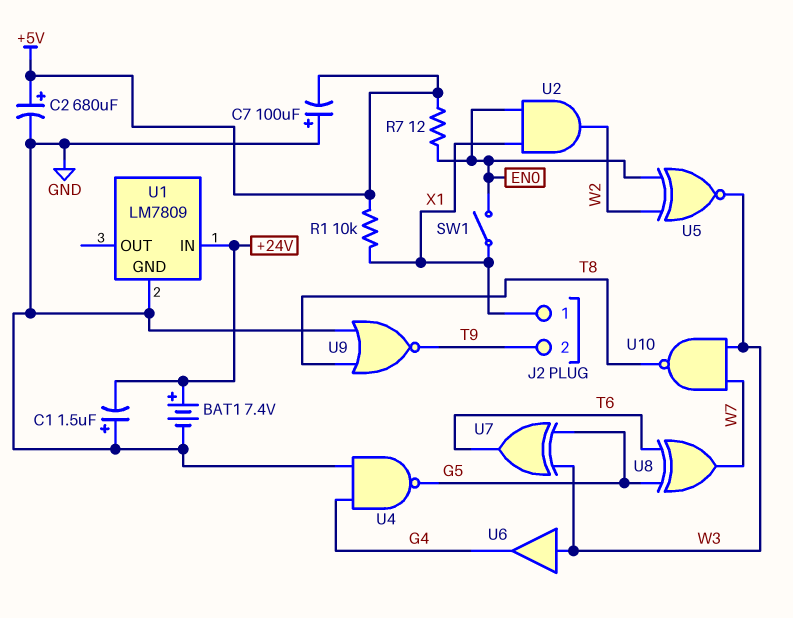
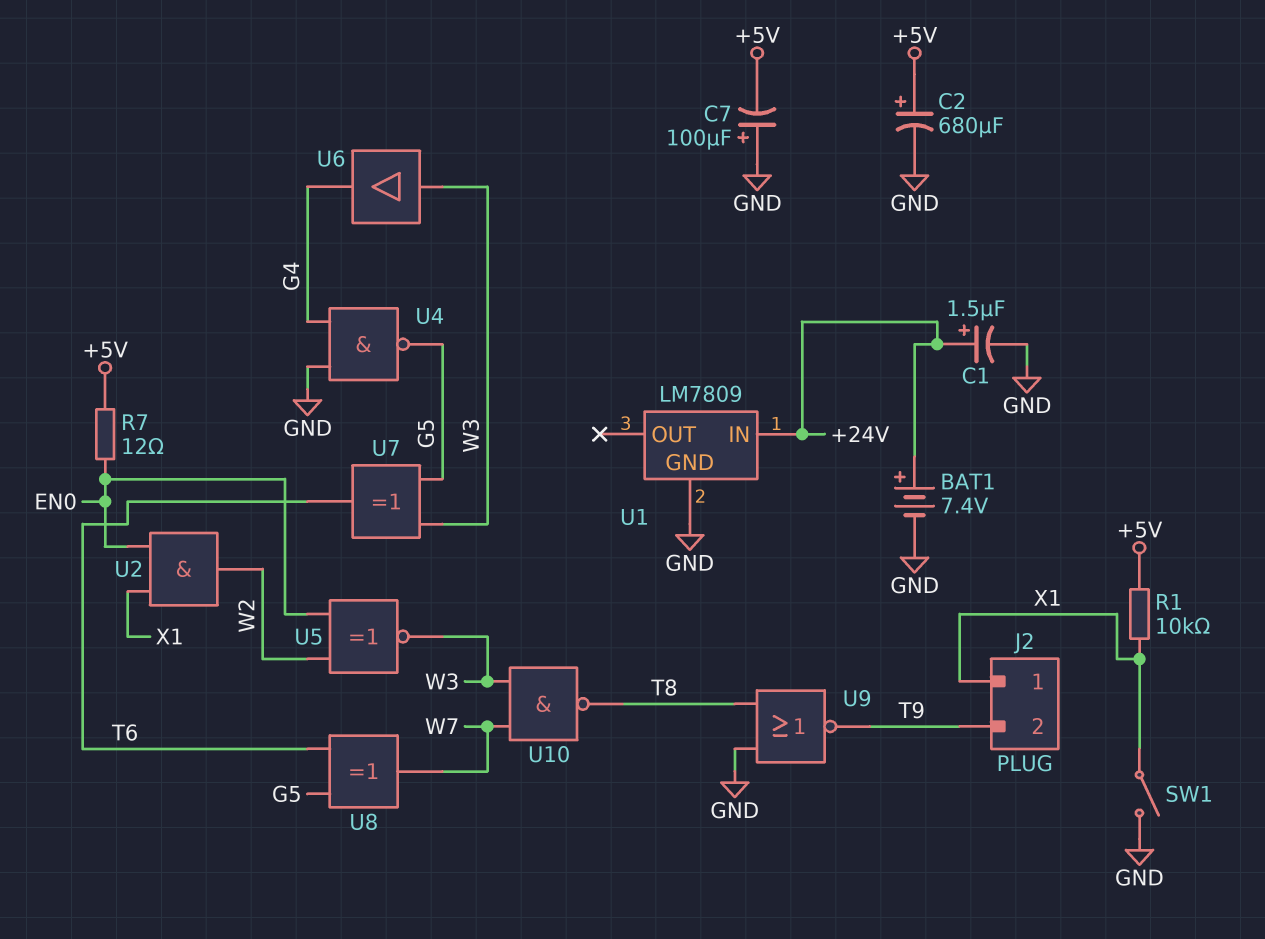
C1: 1.5uF (plus GND, minus +24V) -> 1.5uF (plus +24V, minus GND)
SW1: switch (EN0, X1) -> switch (GND, X1)

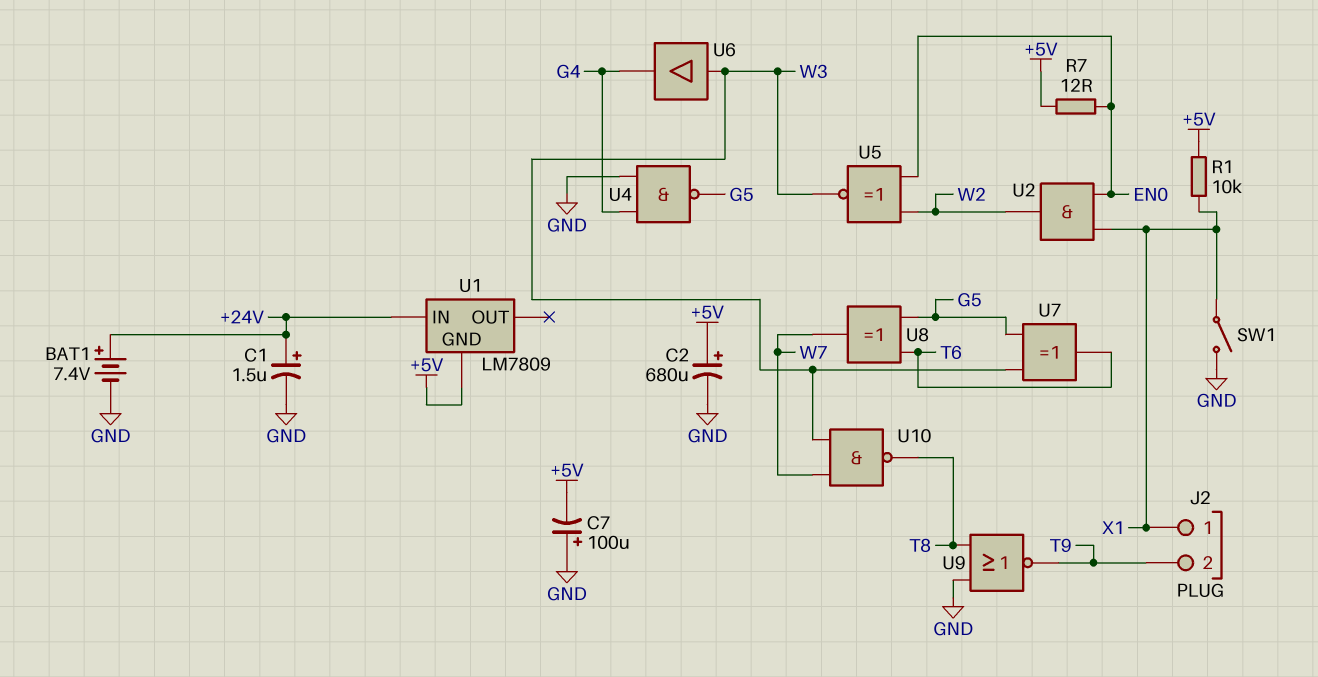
U1 pin GND: GND -> +5V

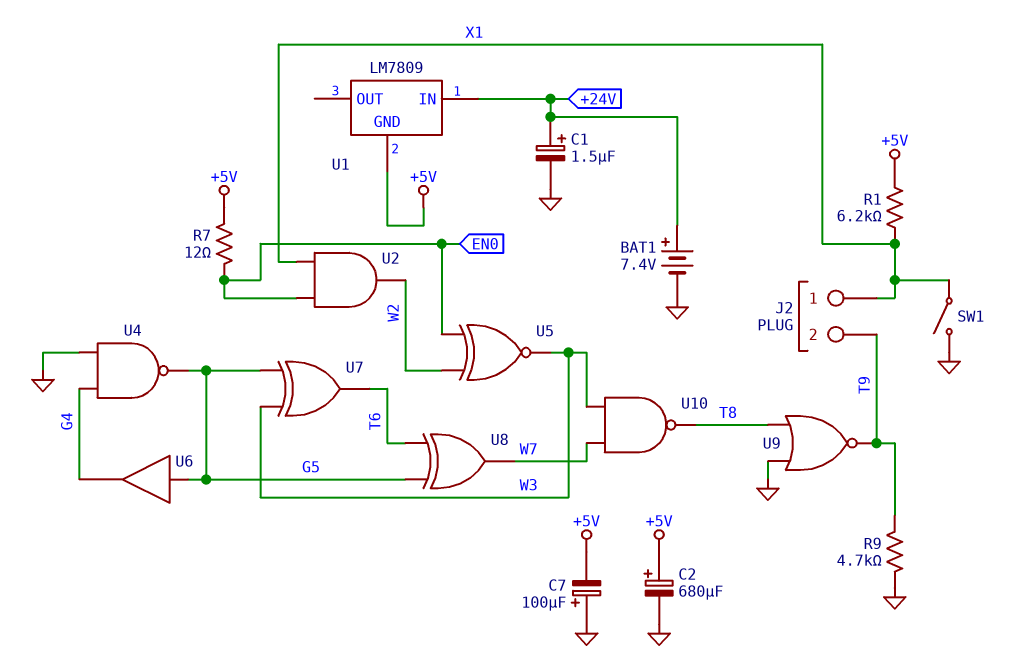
R1: 10k (+5V, X1) -> 6.2k (+5V, X1)
R9: none -> 4.7k (GND, T9)
U6: buffer (in W3, out G4) -> buffer (in G5, out G4)

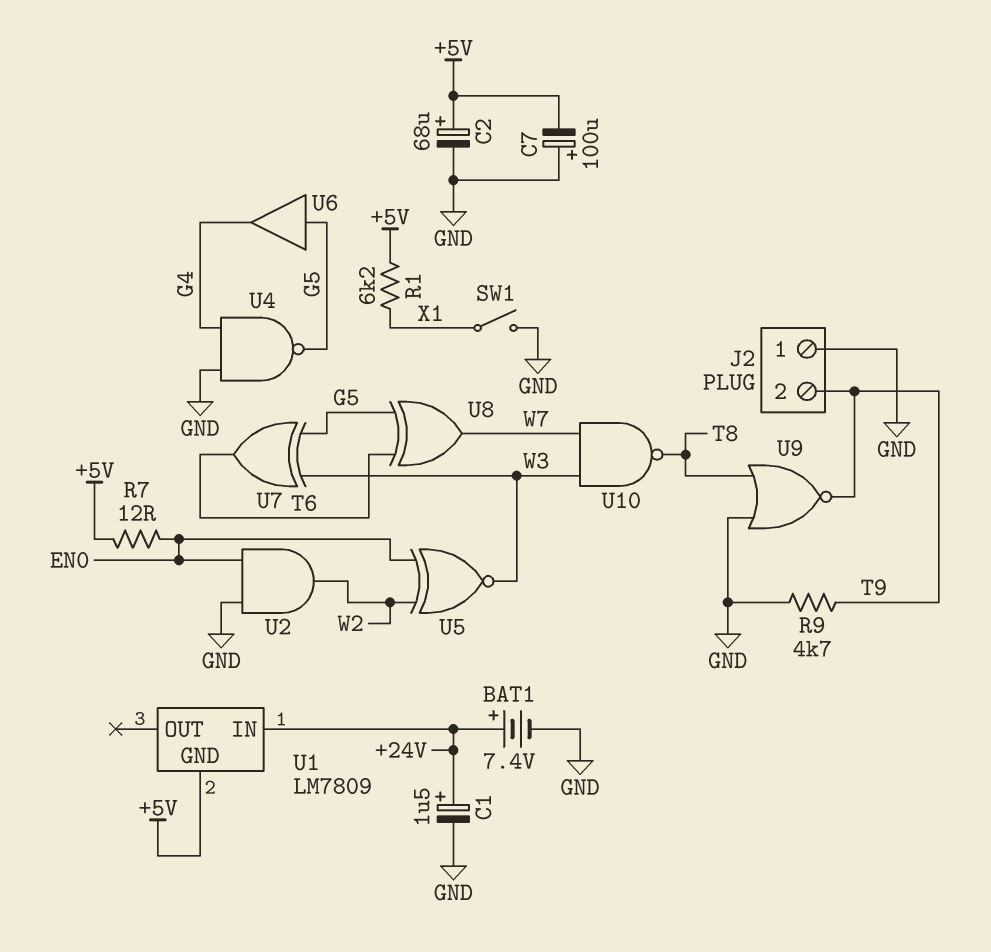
C2: 680uF (plus +5V, minus GND) -> 68uF (plus +5V, minus GND)
J2 pin 1: X1 -> GND
U2: AND (in EN0, in X1, out W2) -> AND (in EN0, in GND, out W2)

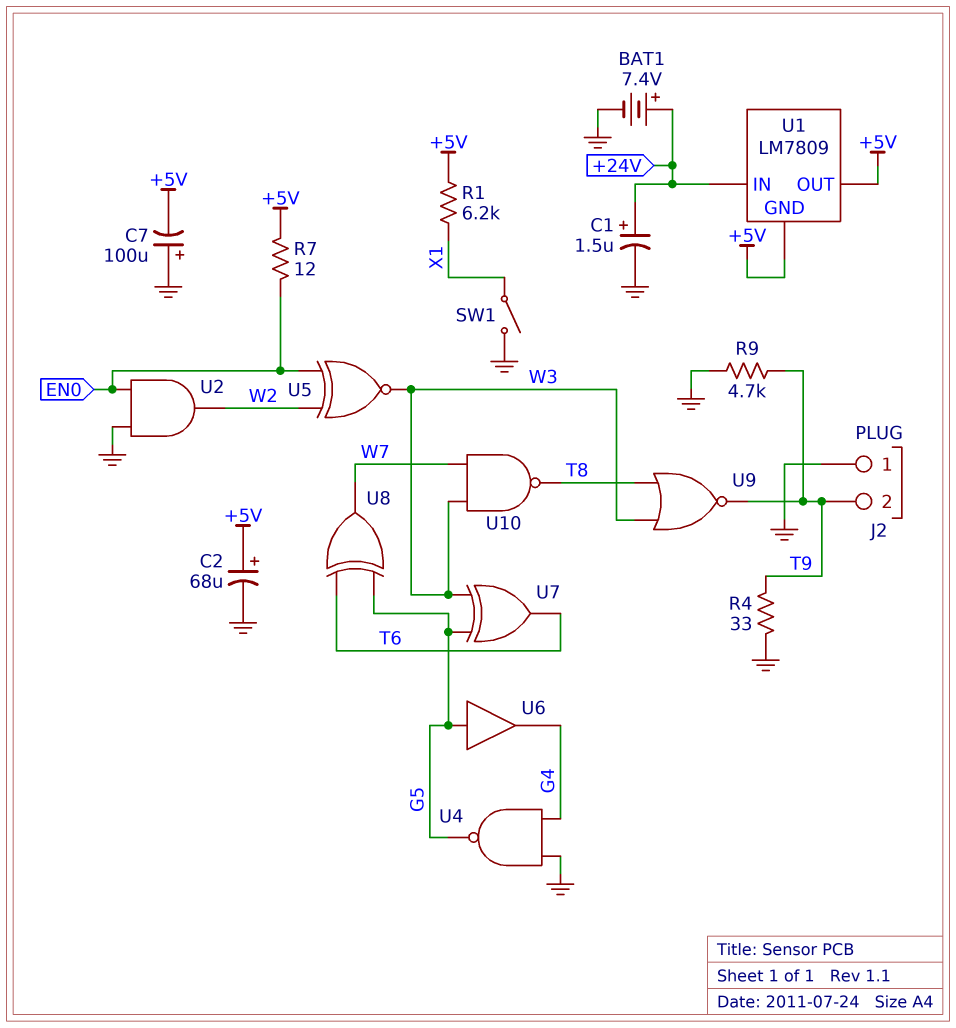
R4: none -> 33 (GND, T9)
U1 pin OUT: none -> +5V
U9: NOR (in GND, in T8, out T9) -> NOR (in T8, in W3, out T9)

